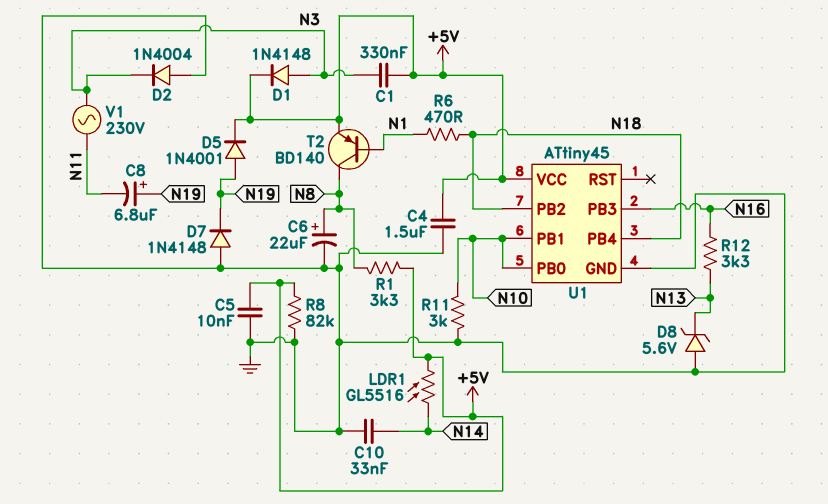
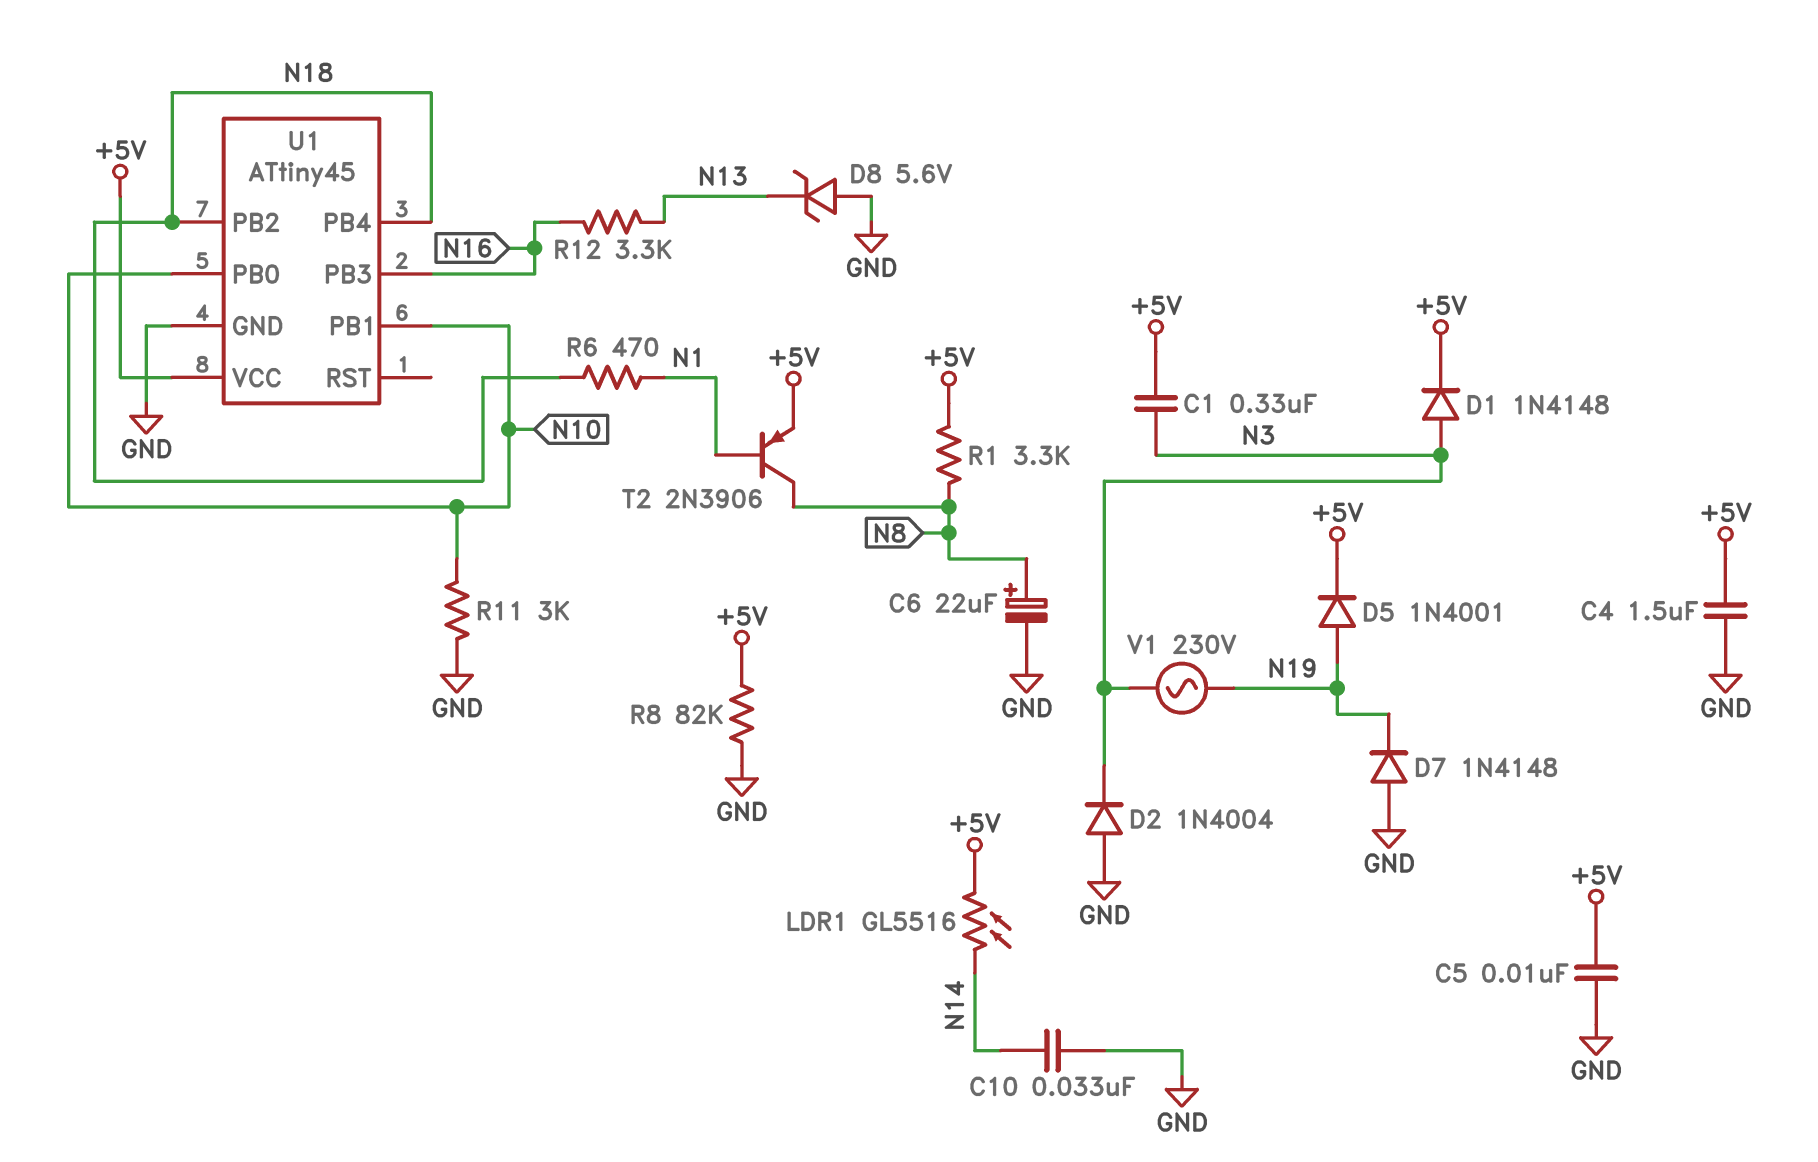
C8: 6.8uF (plus N19, minus N11) -> none
T2: PNP BD140 (B N1, C N8, E +5V) -> PNP 2N3906 (B N1, C N8, E +5V)
V1: AC 230V (N3, N11) -> AC 230V (N3, N19)

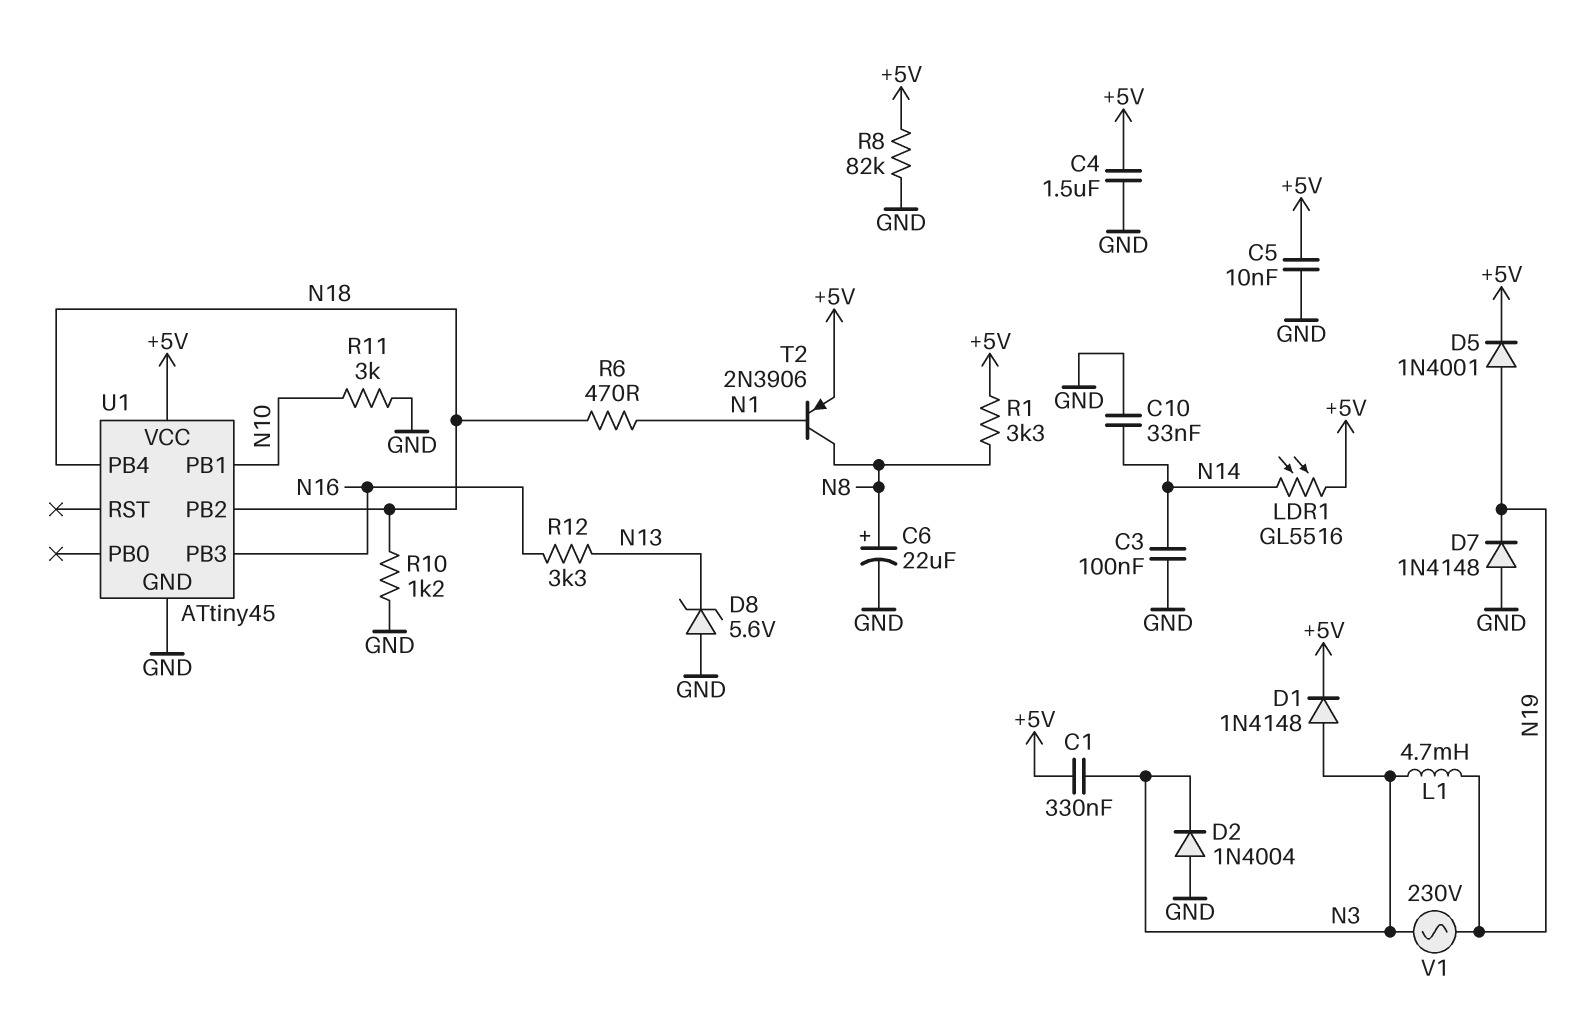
C3: none -> 100nF (GND, N14)
L1: none -> 4.7mH (N3, N19)
R10: none -> 1.2k (GND, N18)
U1 pin PB0: N10 -> none

